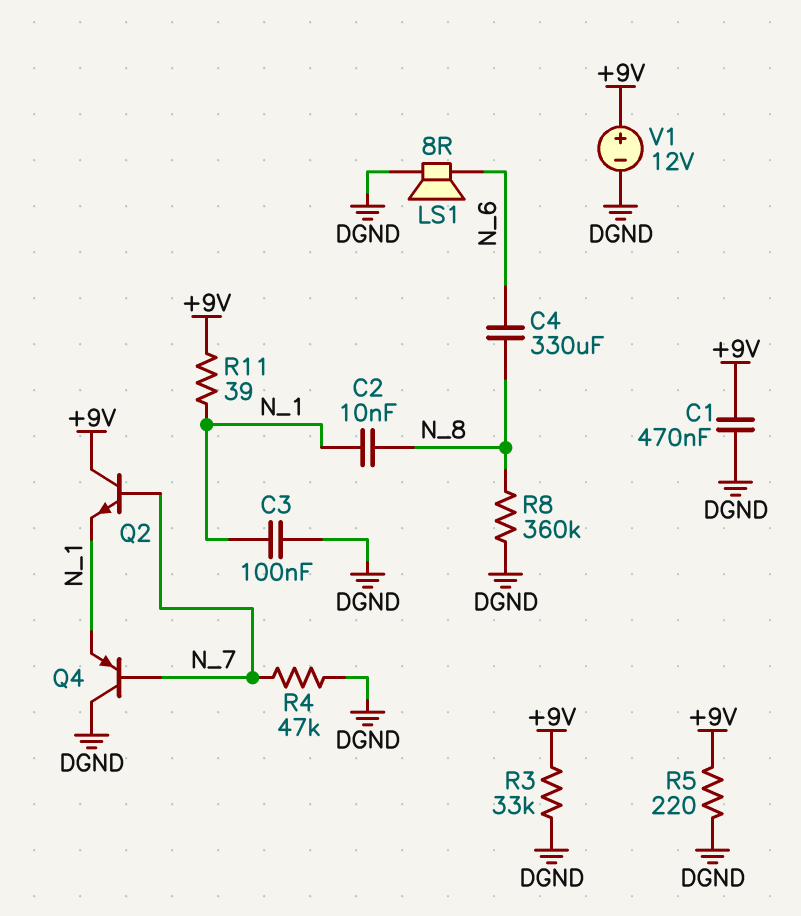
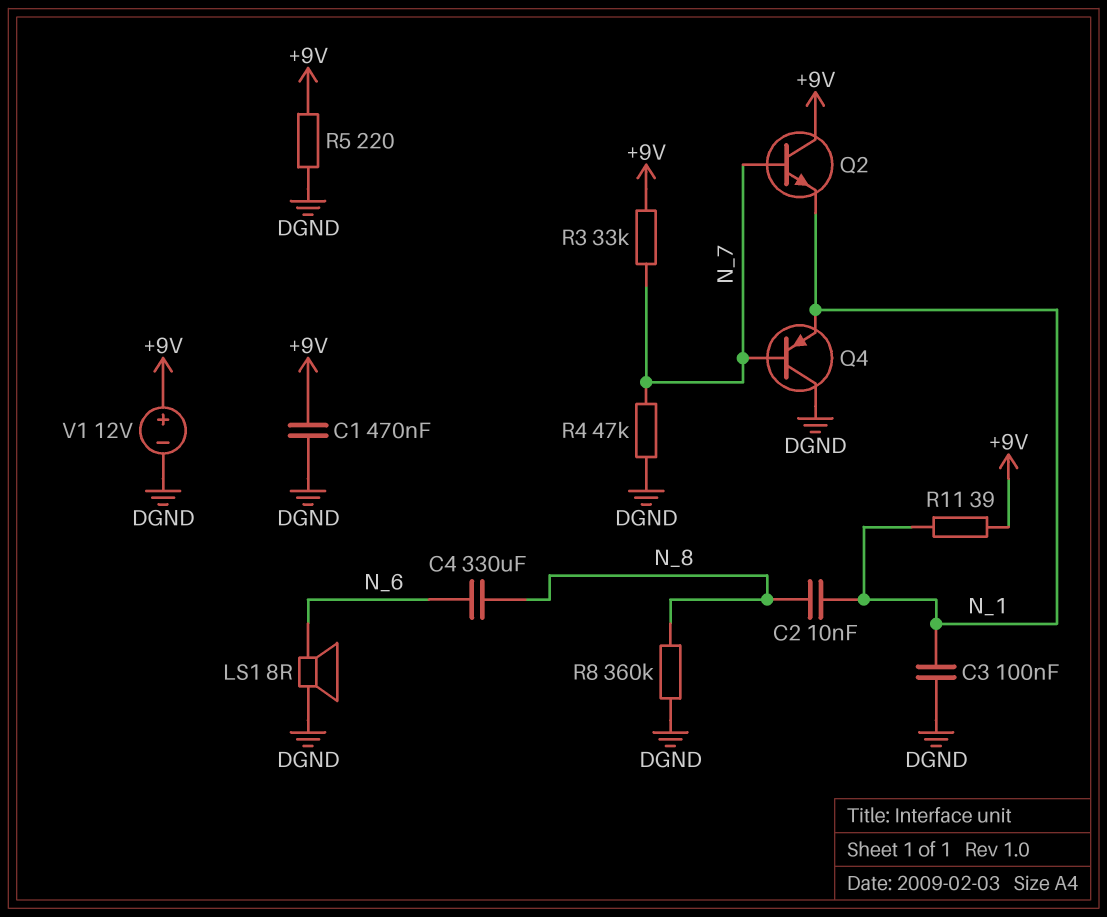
R3: 33k (+9V, DGND) -> 33k (+9V, N_7)

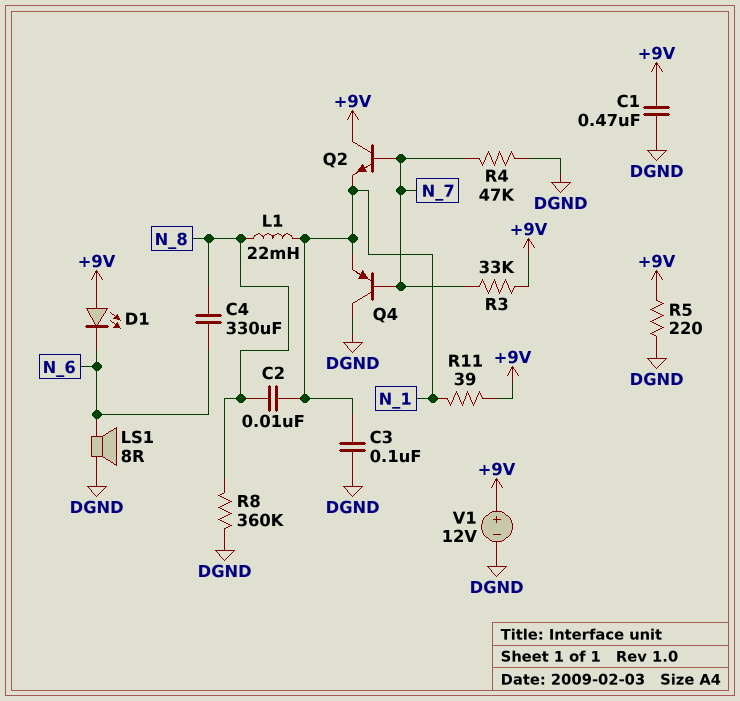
D1: none -> LED (A +9V, K N_6)
L1: none -> 22mH (N_1, N_8)

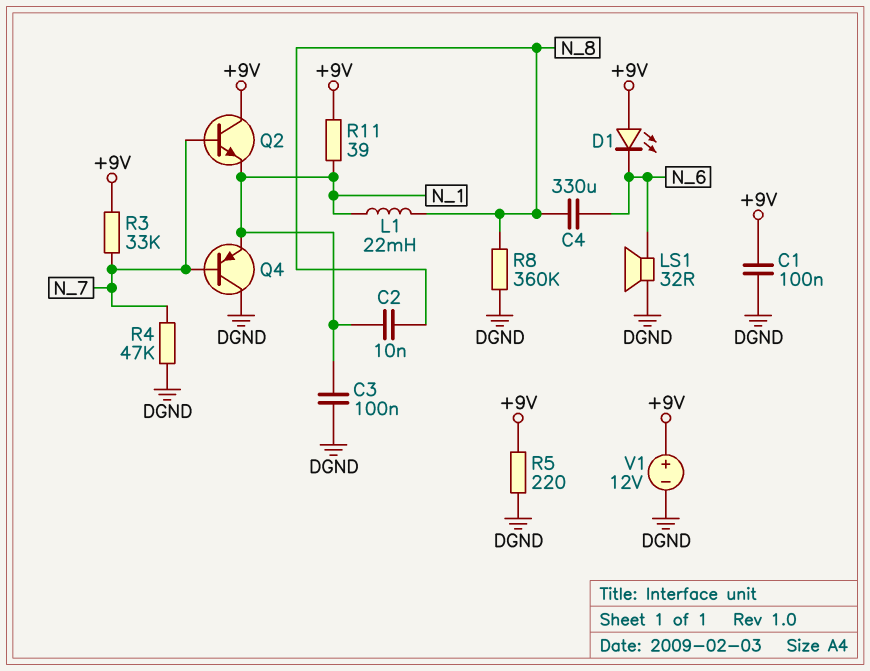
C1: 470nF (+9V, DGND) -> 100nF (+9V, DGND)
LS1: speaker 8R (DGND, N_6) -> speaker 32R (DGND, N_6)

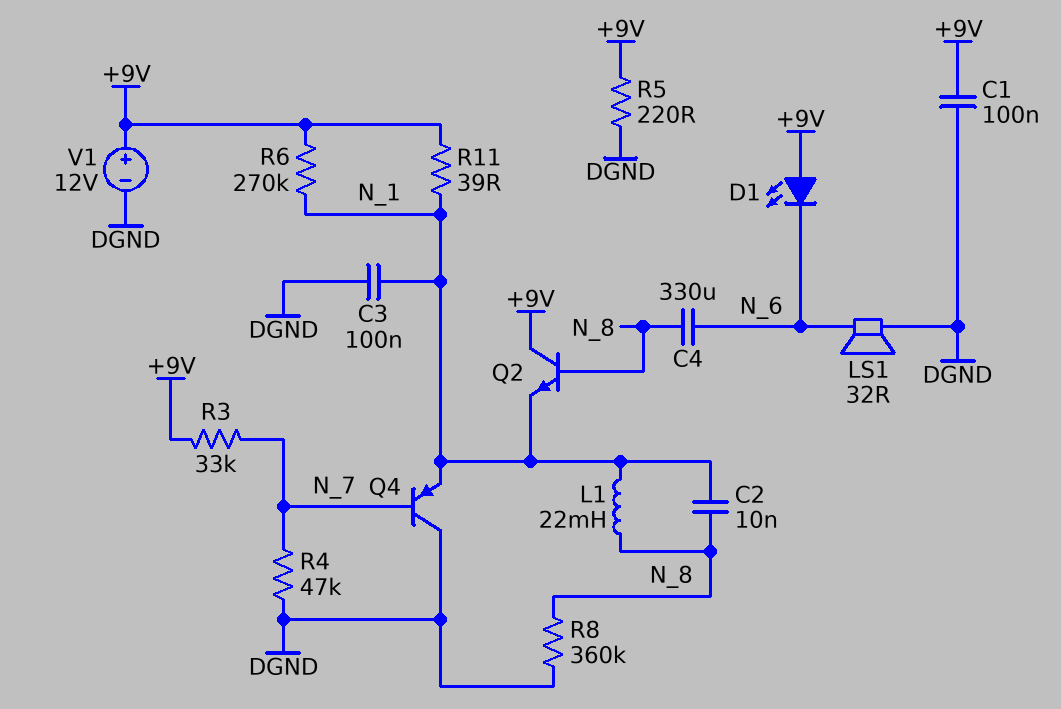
Q2: NPN (B N_7, C +9V, E N_1) -> NPN (B N_8, C +9V, E N_1)
R6: none -> 270k (+9V, N_1)

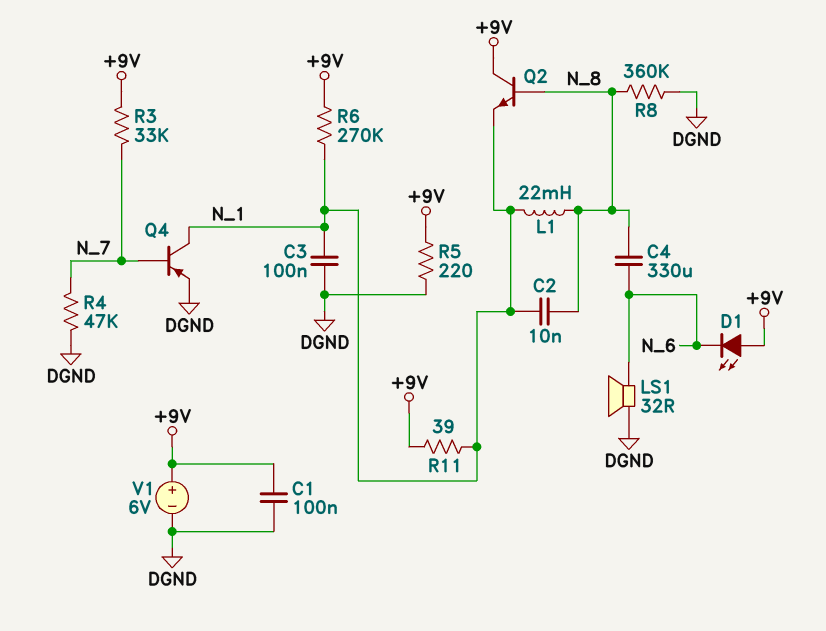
Q4: PNP (B N_7, C DGND, E N_1) -> PNP (B N_7, C N_1, E DGND)
V1: 12V (plus +9V, minus DGND) -> 6V (plus +9V, minus DGND)

